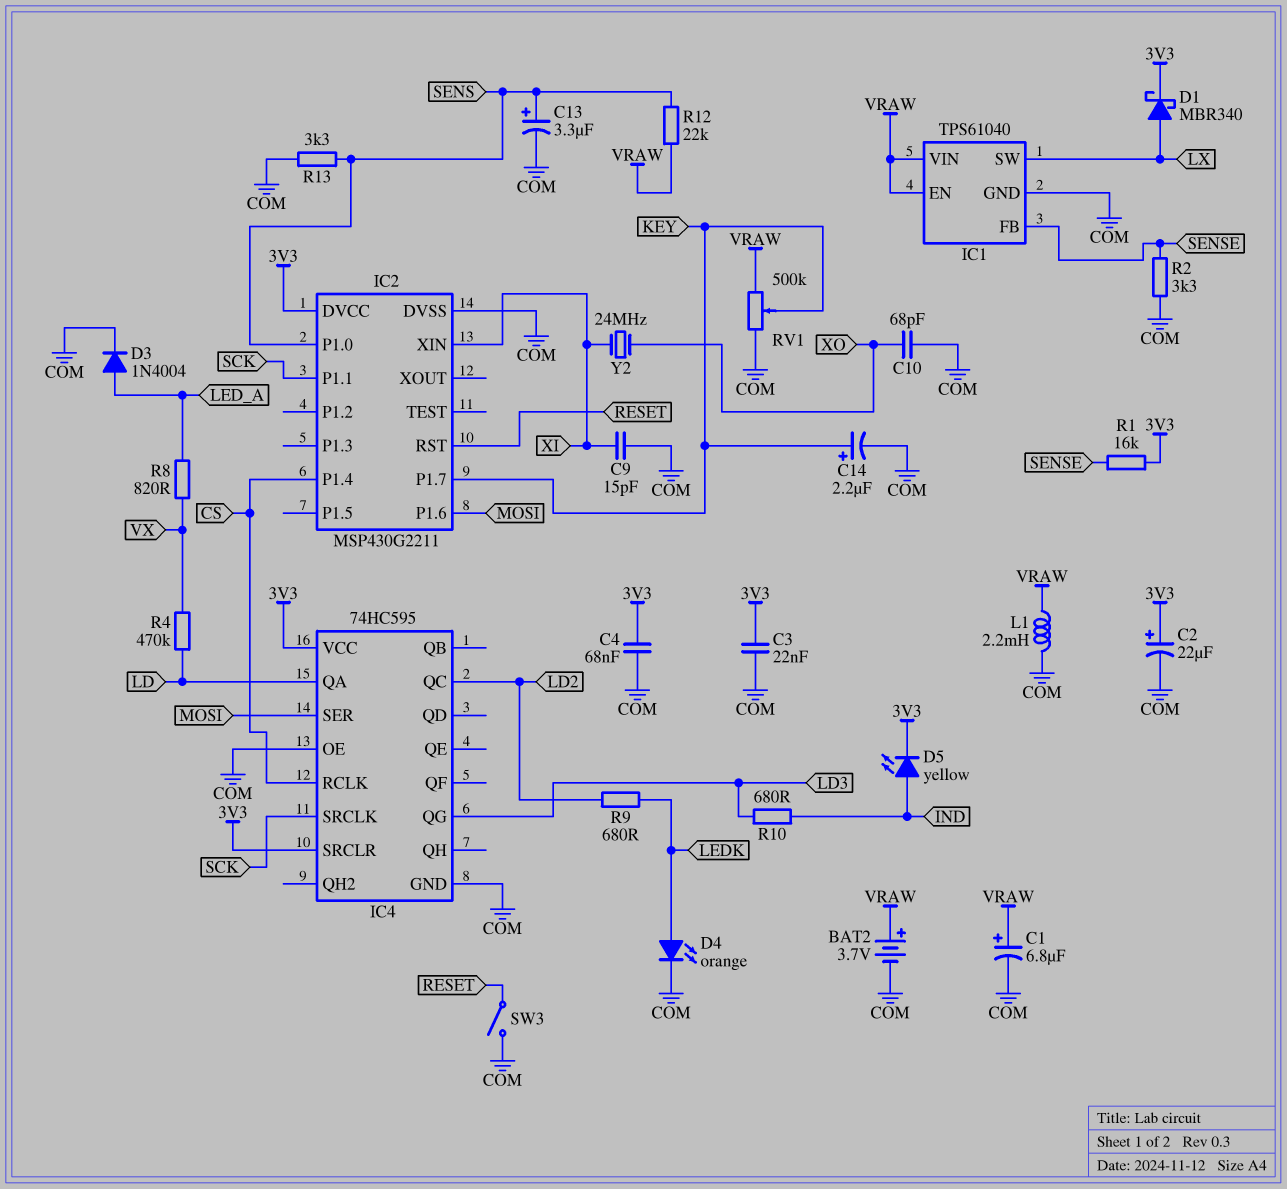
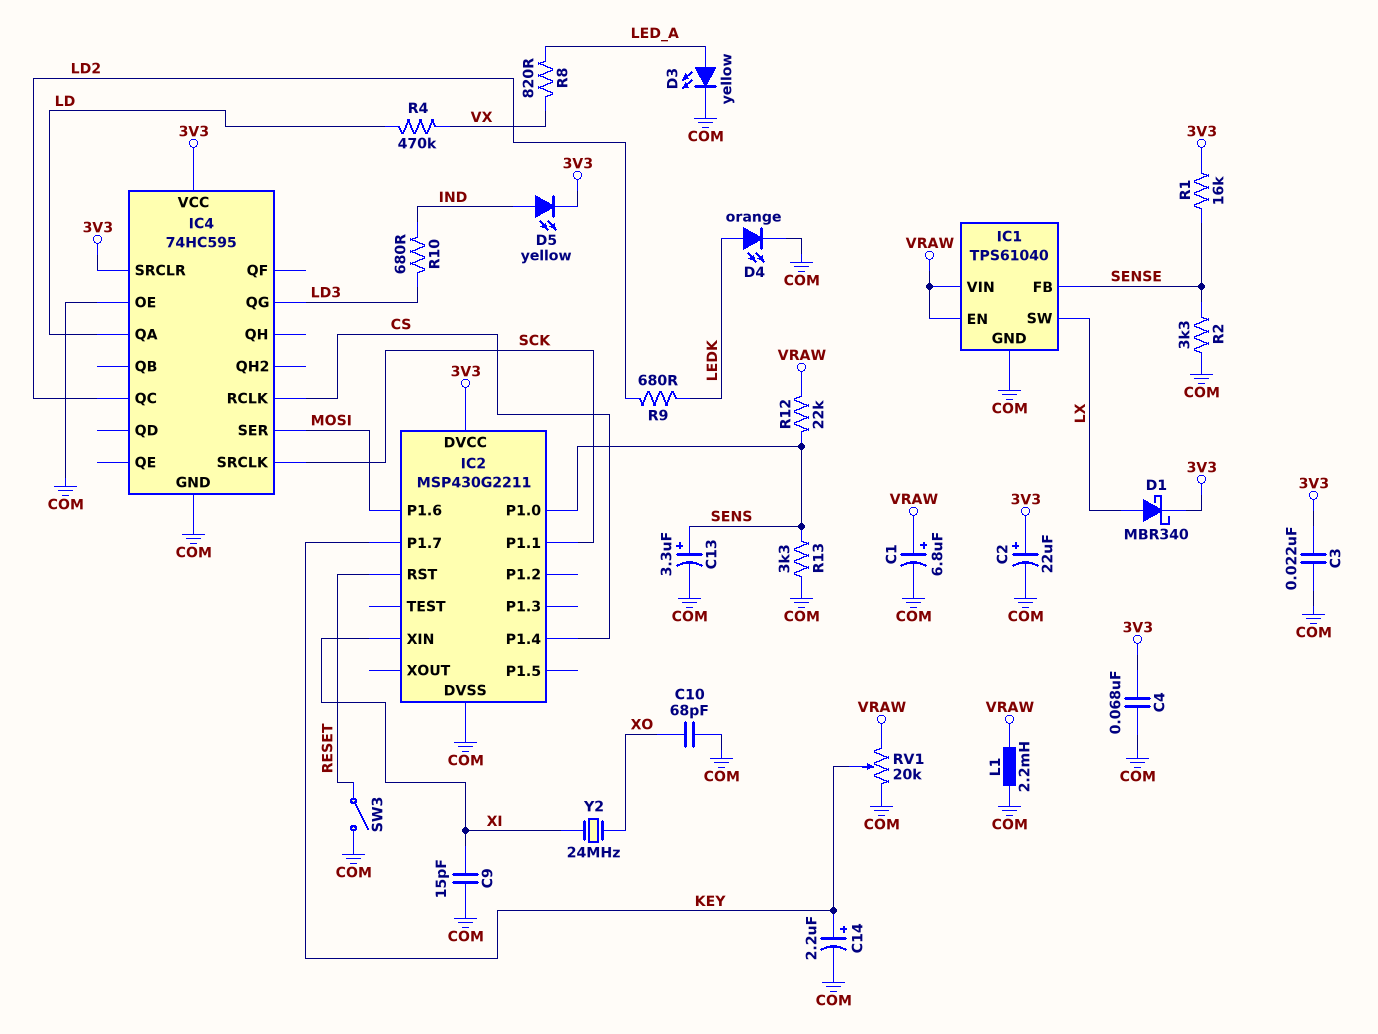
BAT2: 3.7V (plus VRAW, minus COM) -> none
D3: diode 1N4004 (A LED_A, K COM) -> LED yellow (A LED_A, K COM)
RV1: 500k (COM, VRAW, wiper KEY) -> 20k (COM, VRAW, wiper KEY)

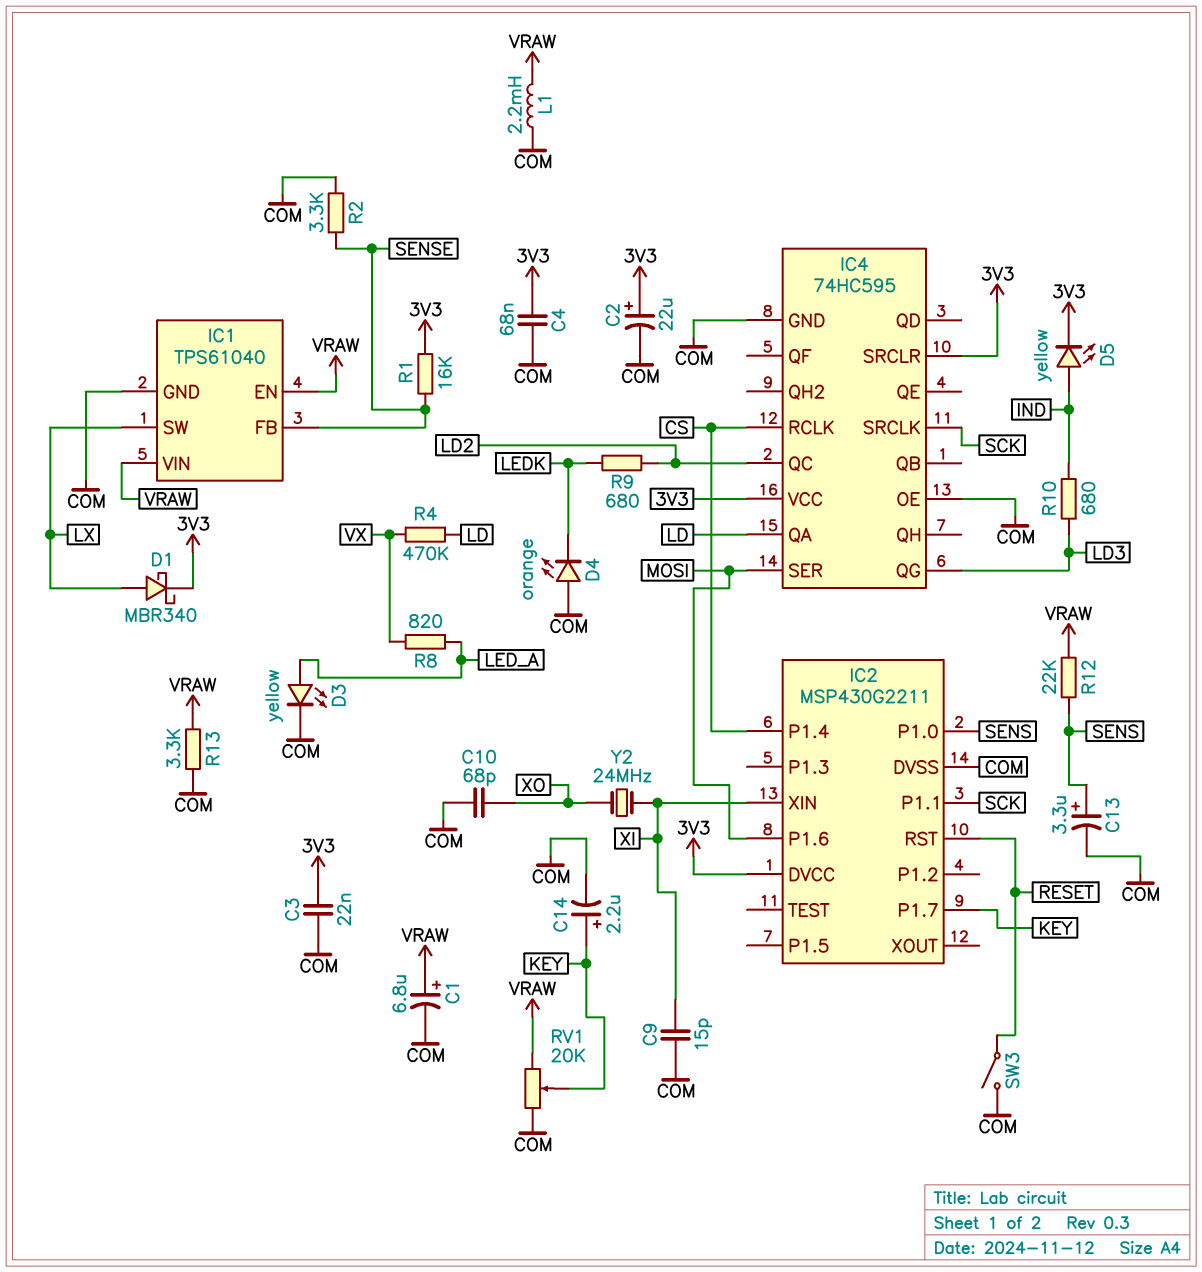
D4: LED orange (A LEDK, K COM) -> LED orange (A COM, K LEDK)
R13: 3.3k (COM, SENS) -> 3.3k (COM, VRAW)

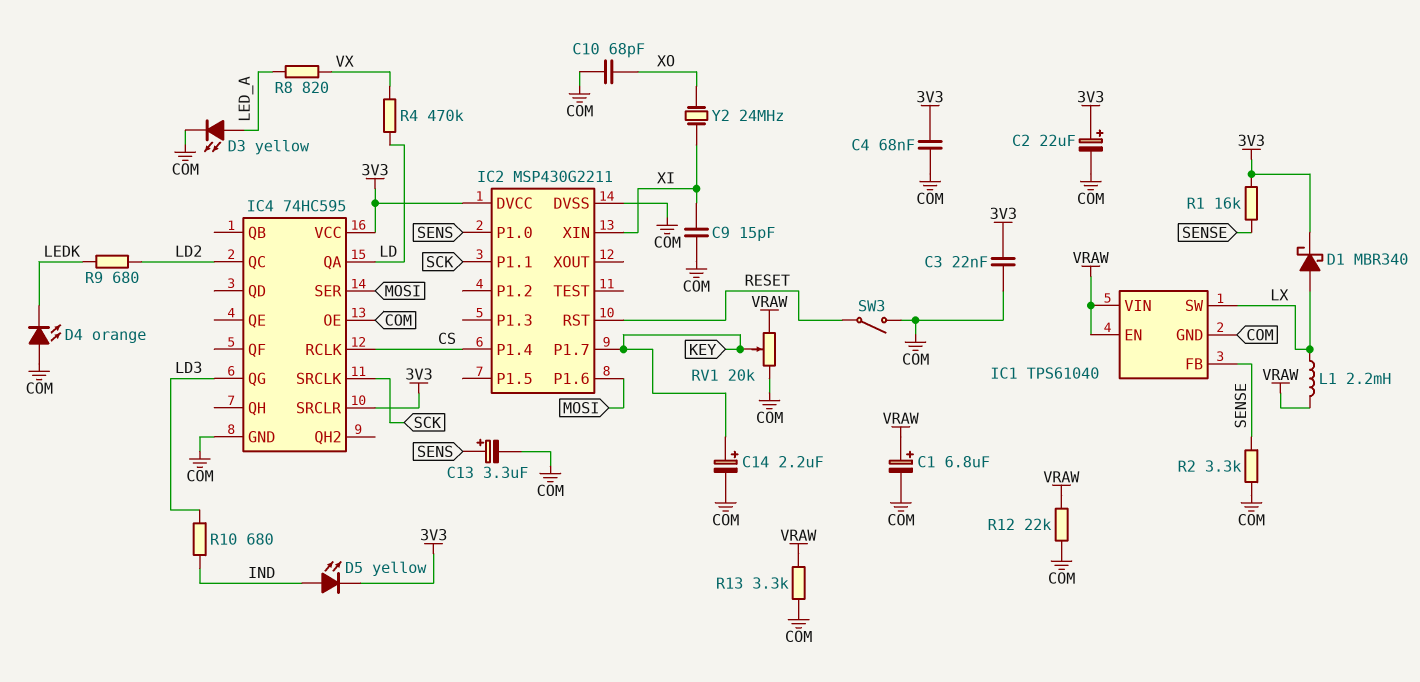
L1: 2.2mH (COM, VRAW) -> 2.2mH (LX, VRAW)
R12: 22k (SENS, VRAW) -> 22k (COM, VRAW)

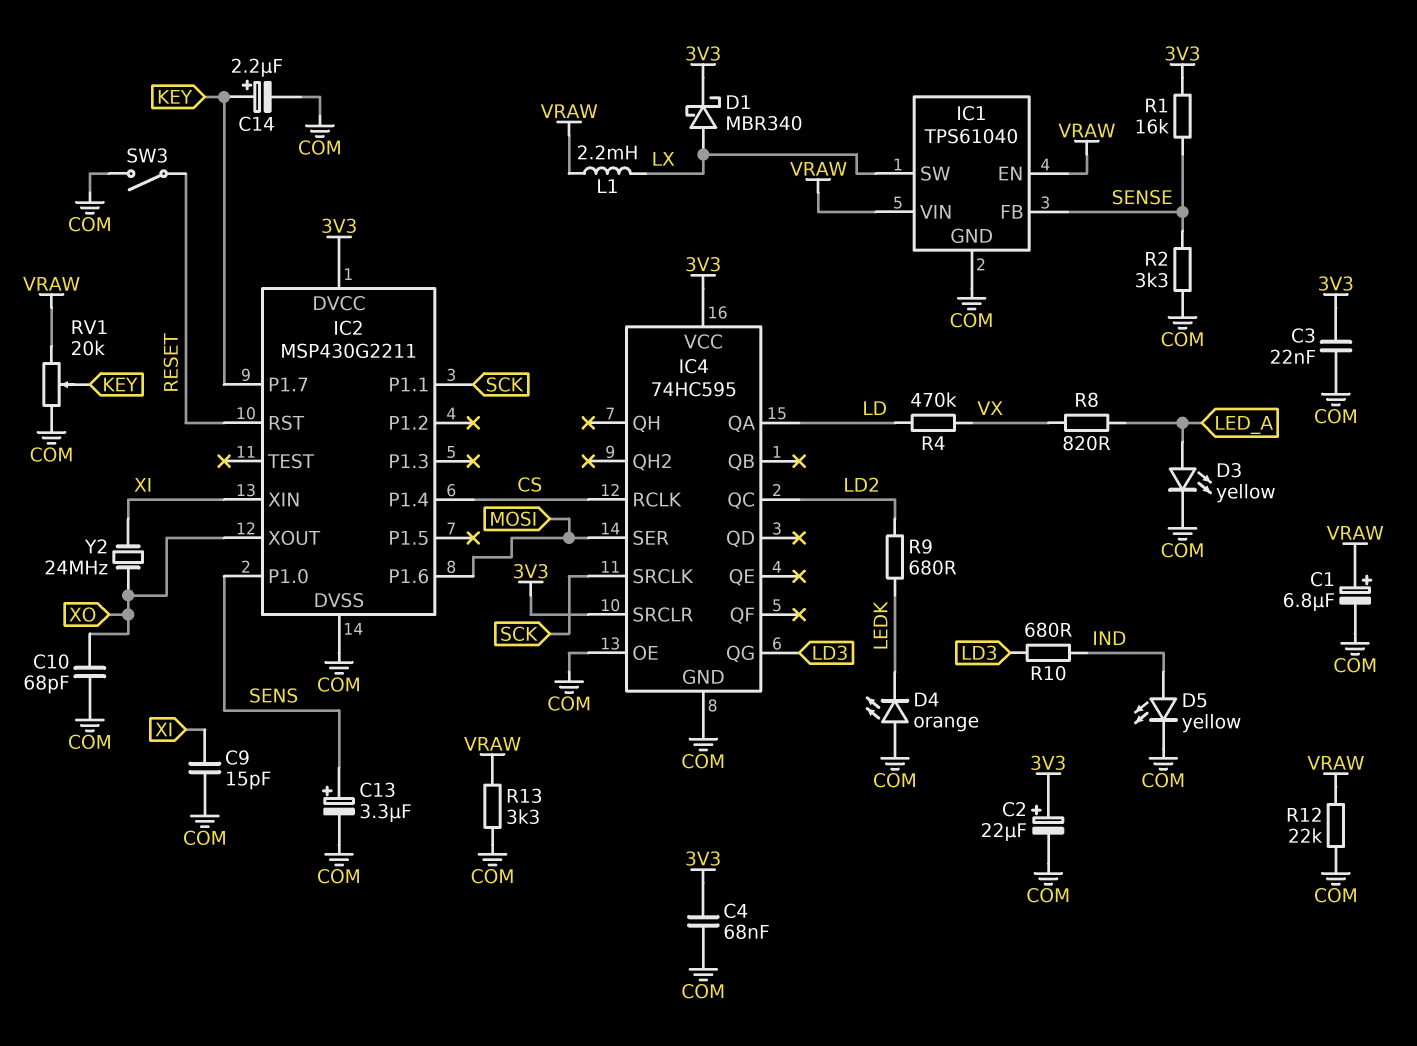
D5: LED yellow (A IND, K 3V3) -> LED yellow (A IND, K COM)
IC2 pin XOUT: none -> XO

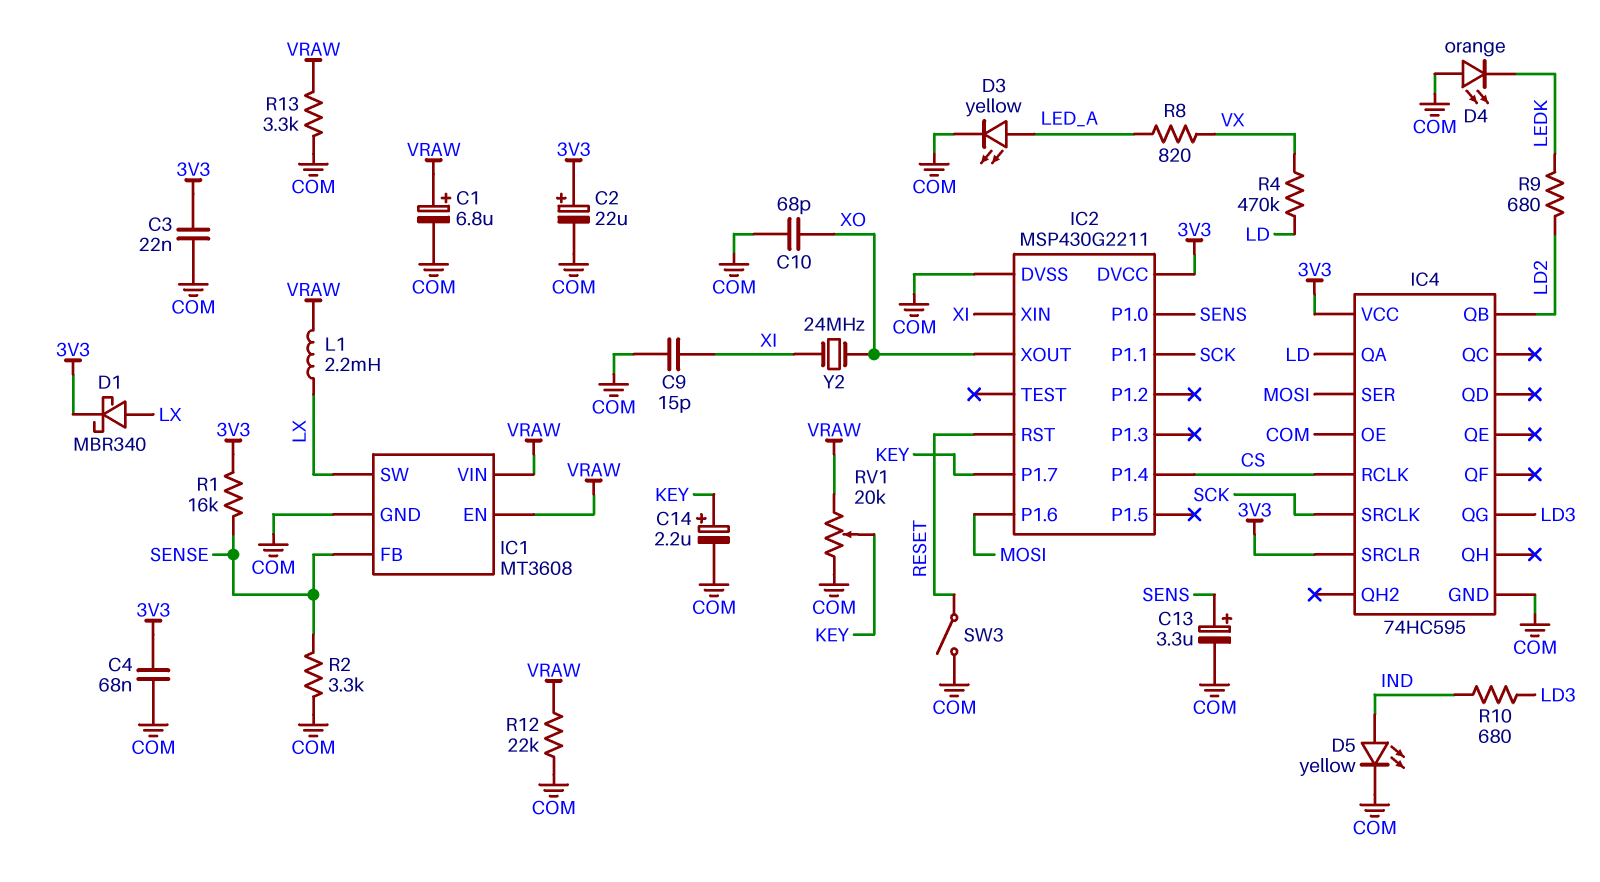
IC1: TPS61040 -> MT3608
IC4 pin QB: none -> LD2
IC4 pin QC: LD2 -> none

